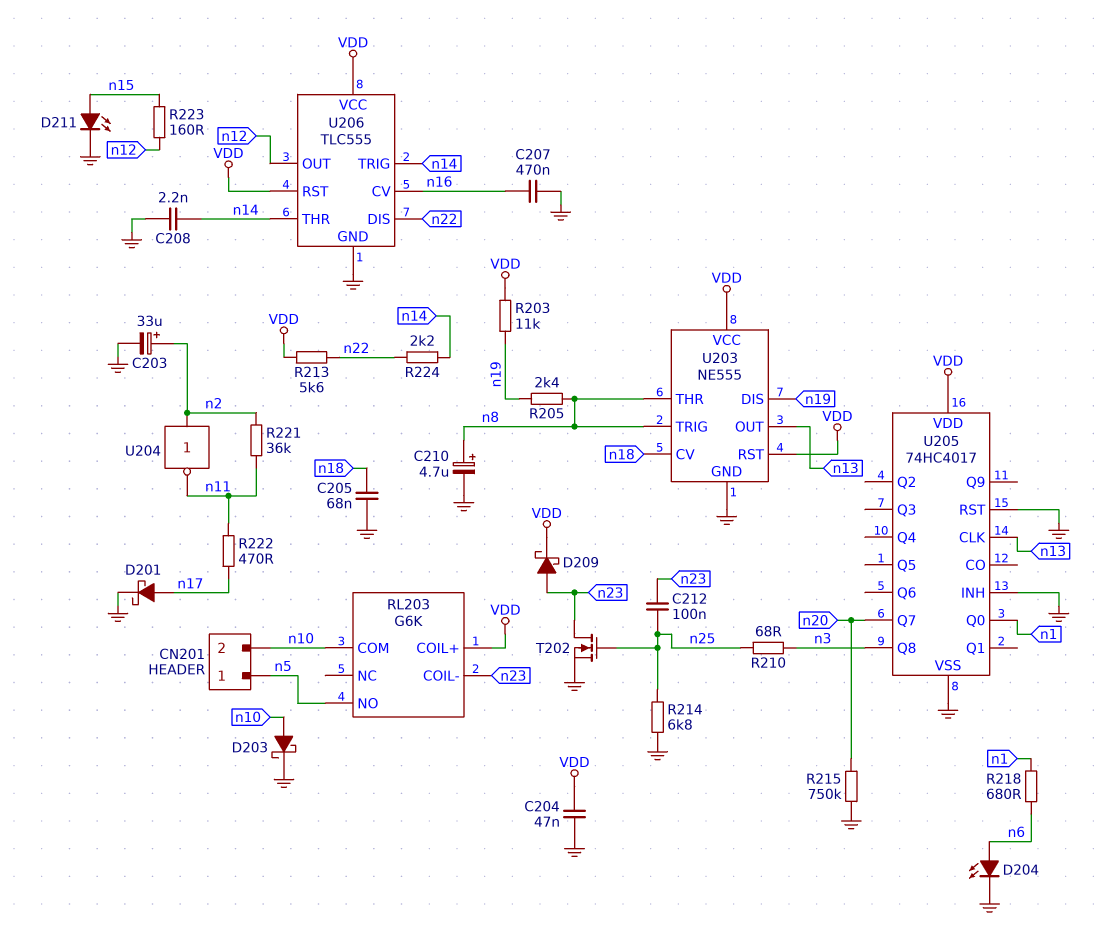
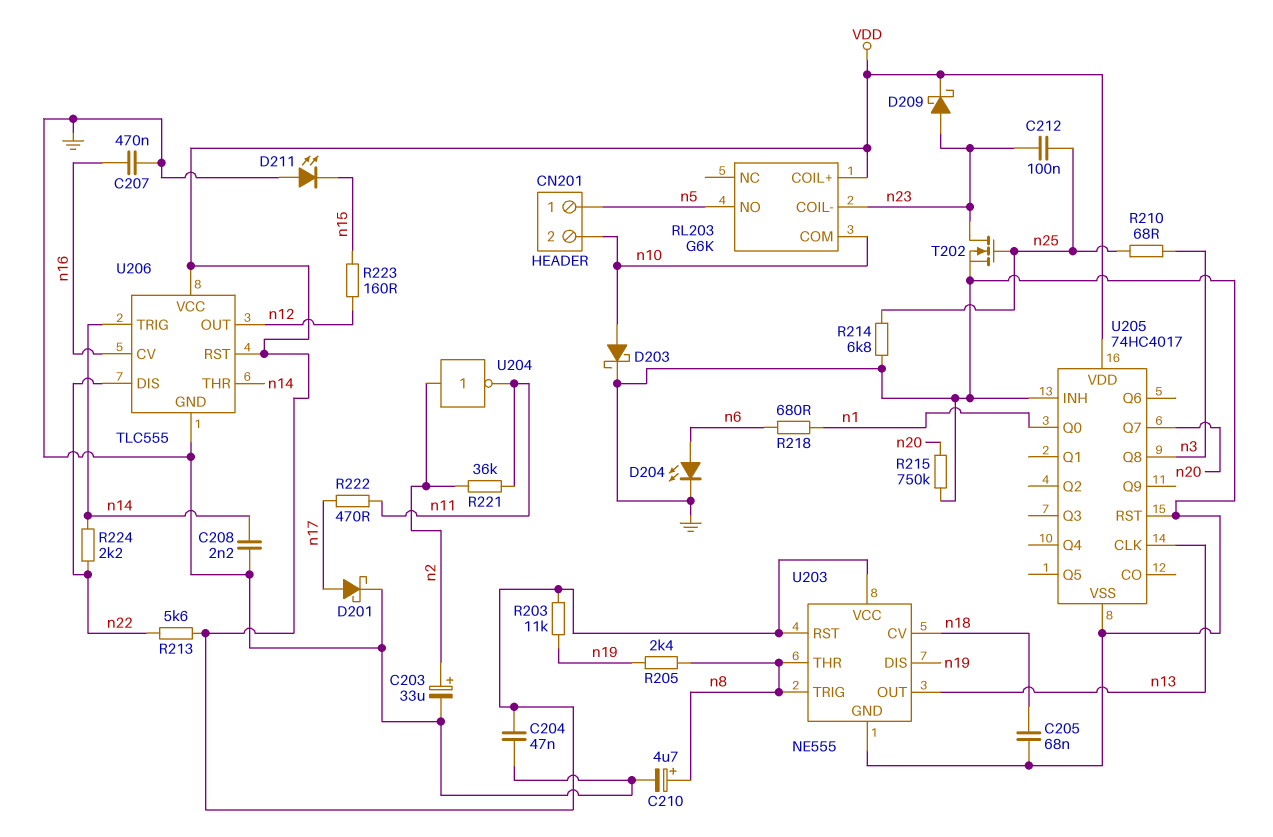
D211: LED (A n15, K GND) -> LED (A GND, K n15)

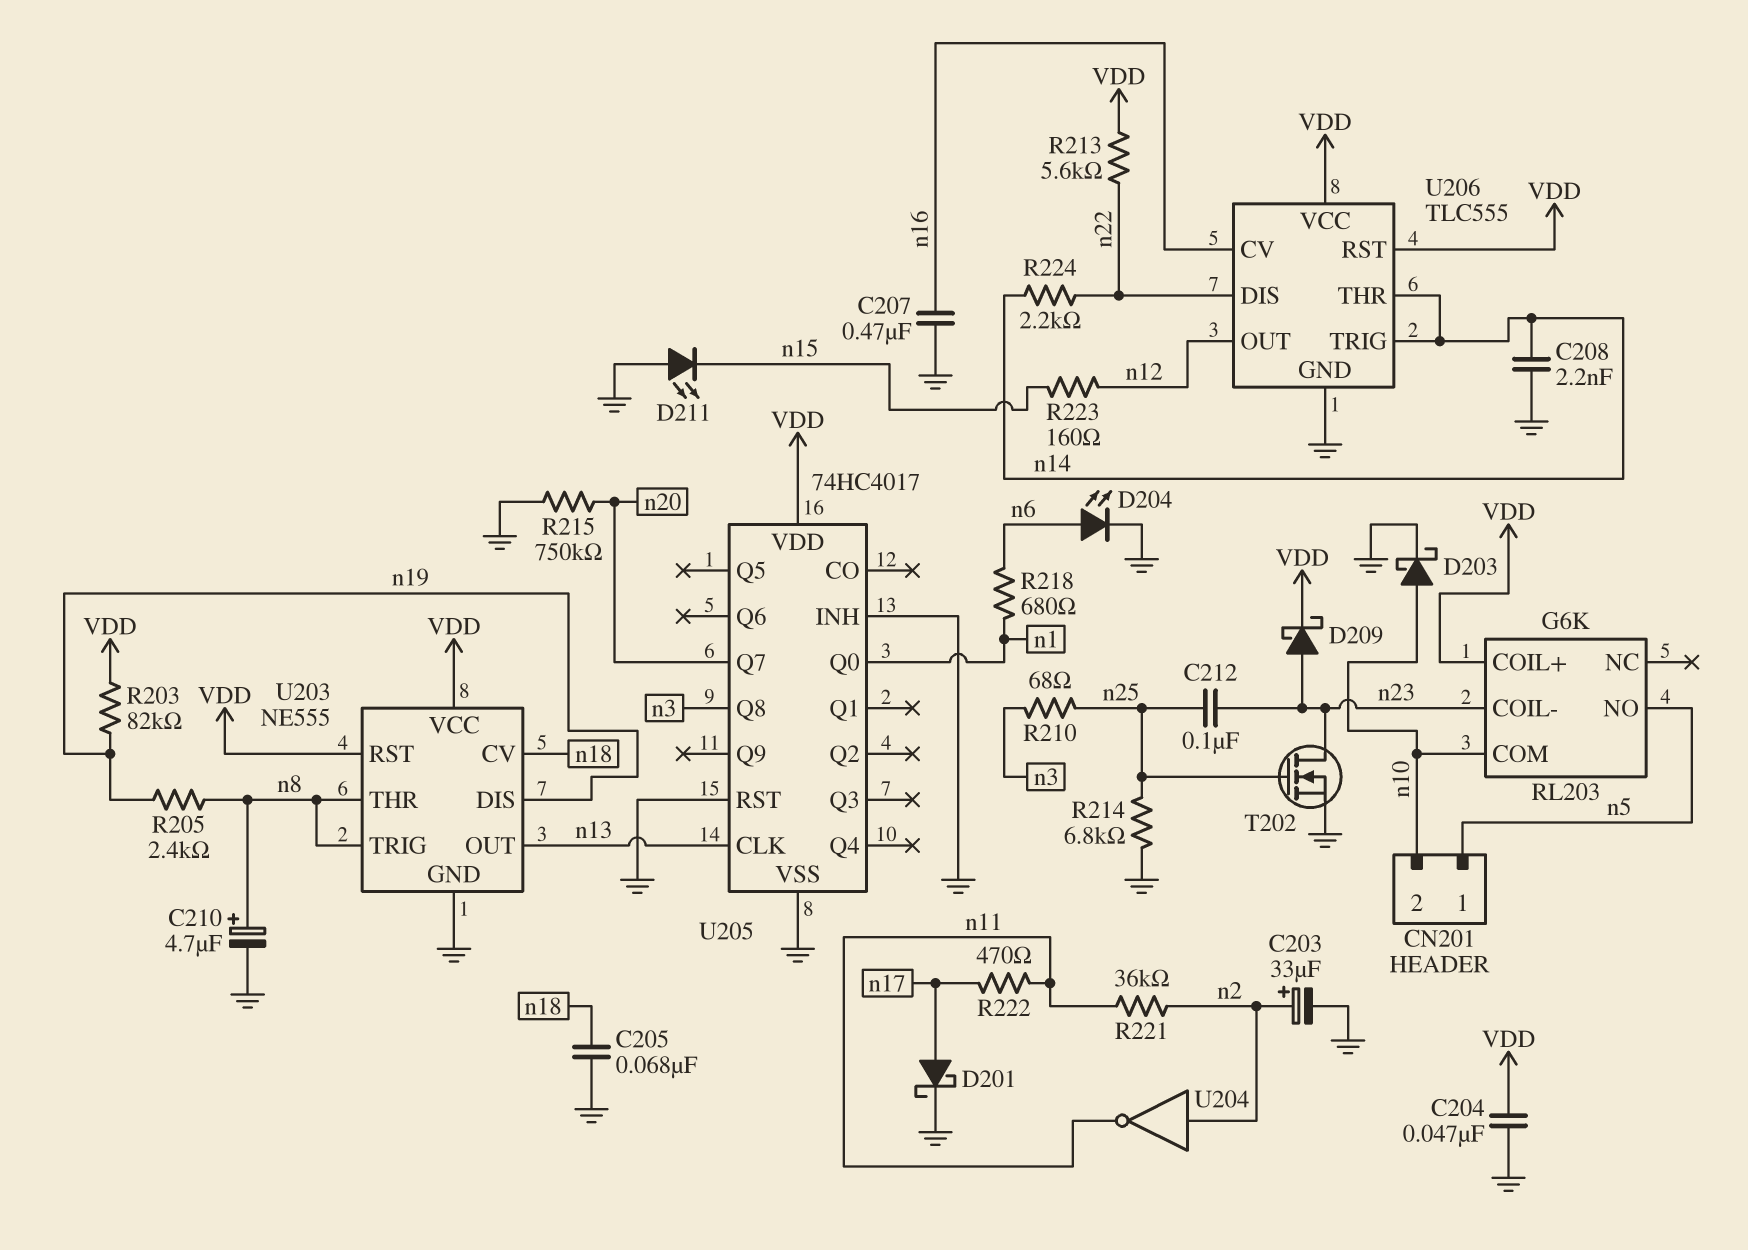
R203: 11k (VDD, n19) -> 82k (VDD, n19)

